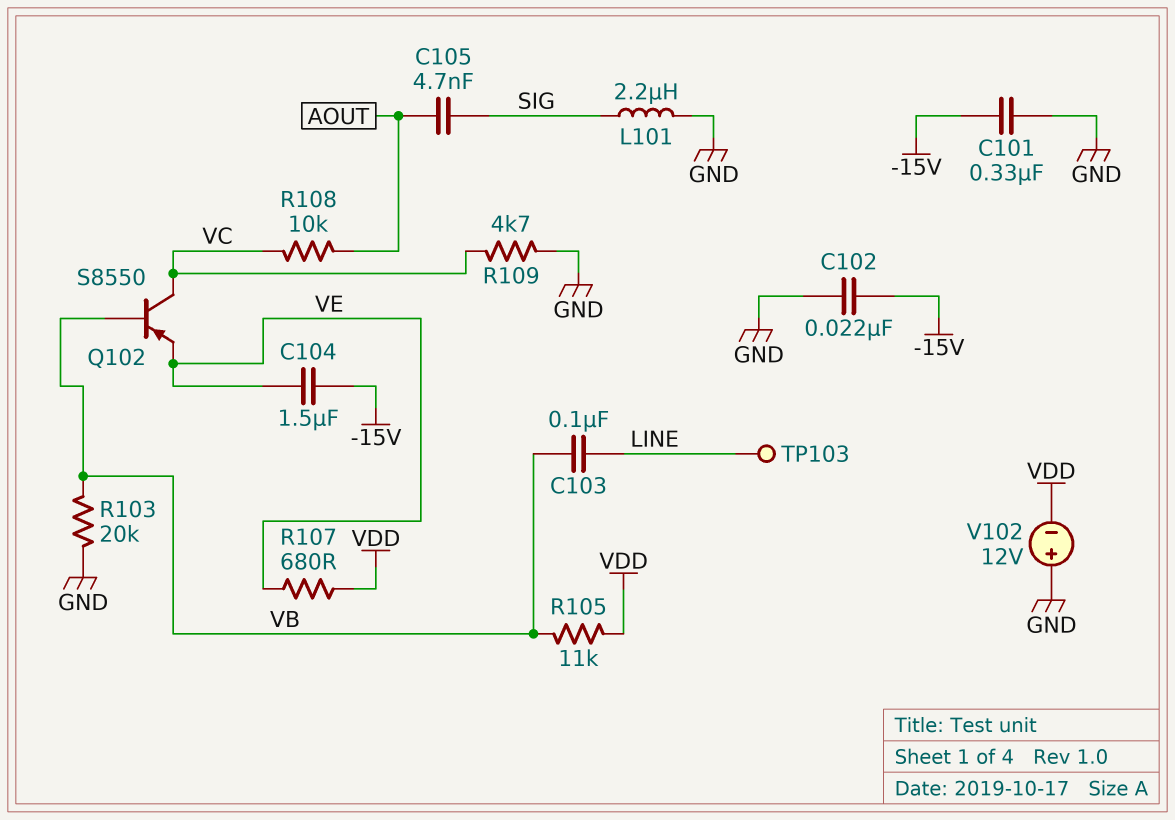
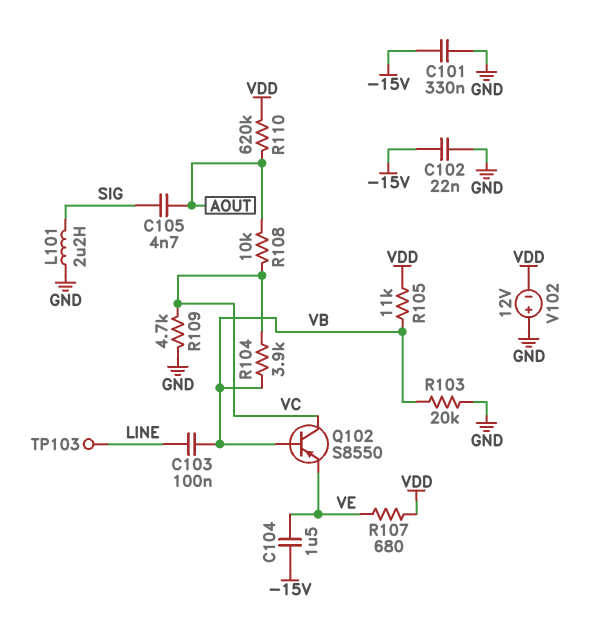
R104: none -> 3.9k (VB, VC)
R110: none -> 620k (AOUT, VDD)

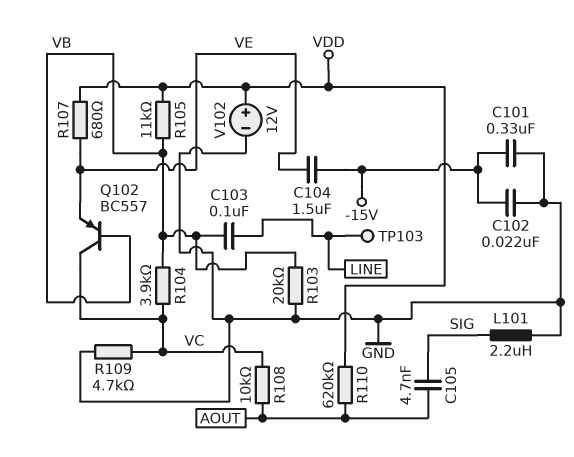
Q102: PNP S8550 (B VB, C VC, E VE) -> PNP BC557 (B VB, C VC, E VE)
V102: 12V (plus GND, minus VDD) -> 12V (plus VDD, minus GND)

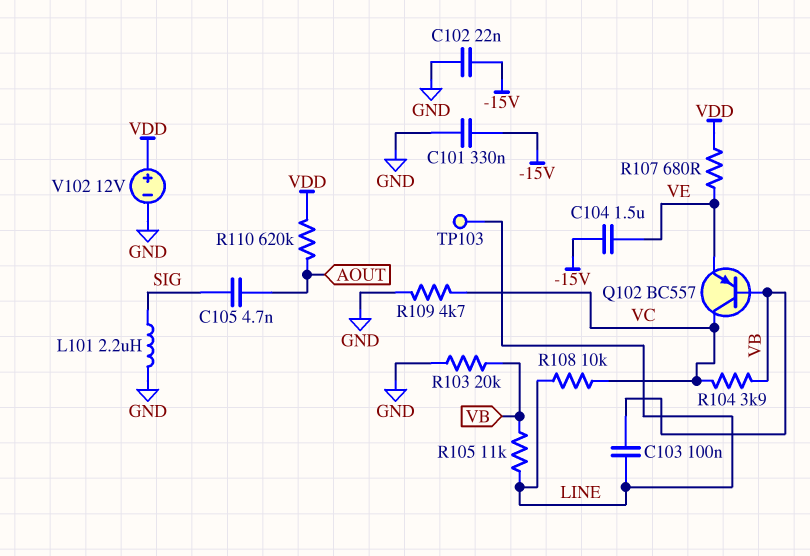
R105: 11k (VB, VDD) -> 11k (LINE, VB)
R108: 10k (AOUT, VC) -> 10k (LINE, VC)

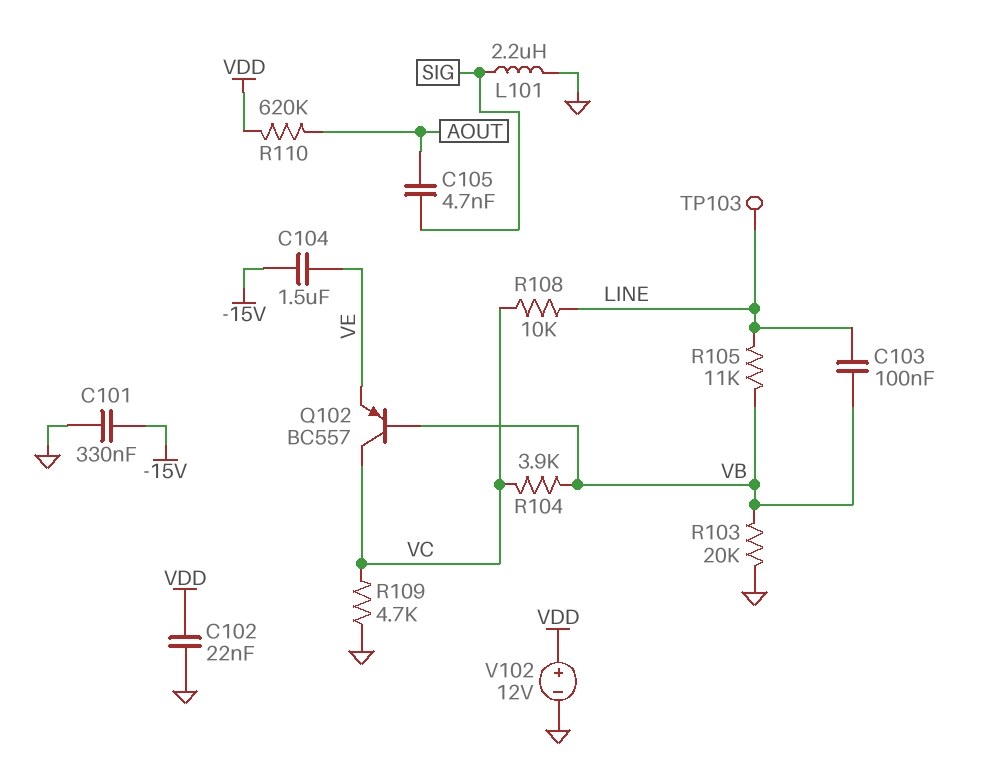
C102: 22nF (-15V, GND) -> 22nF (GND, VDD)
R107: 680 (VDD, VE) -> none

